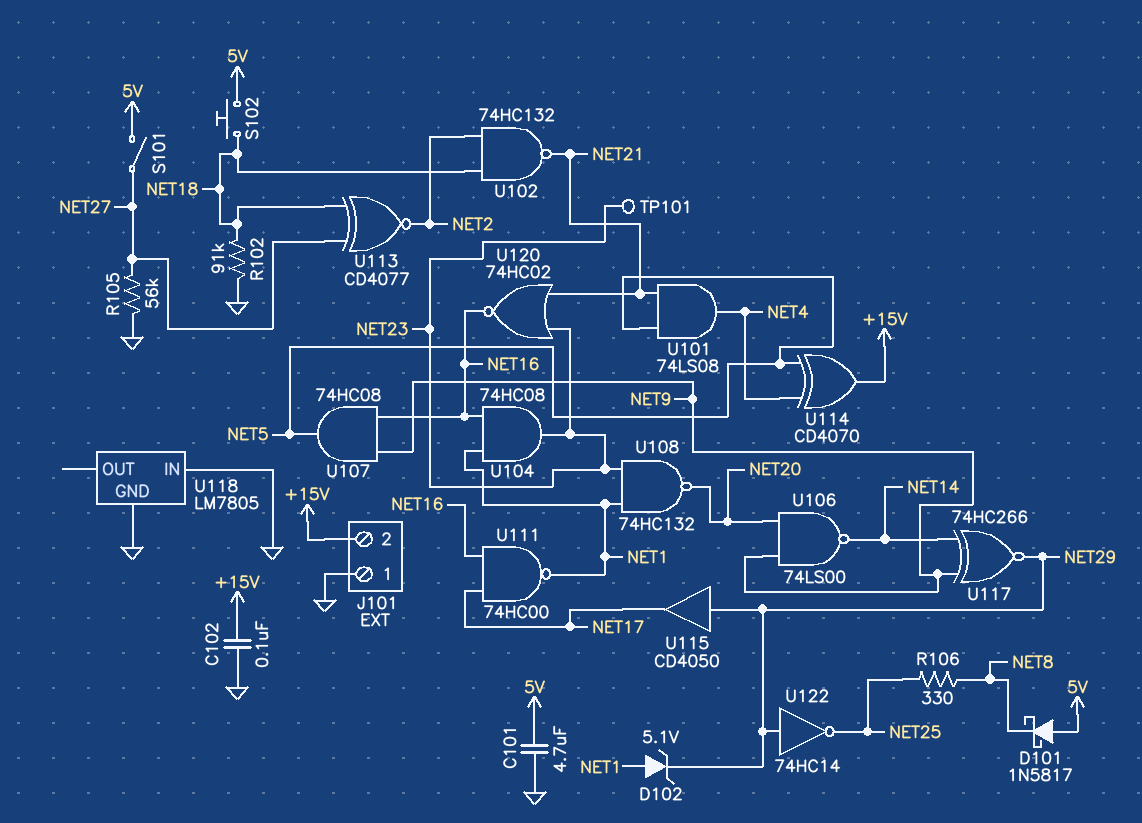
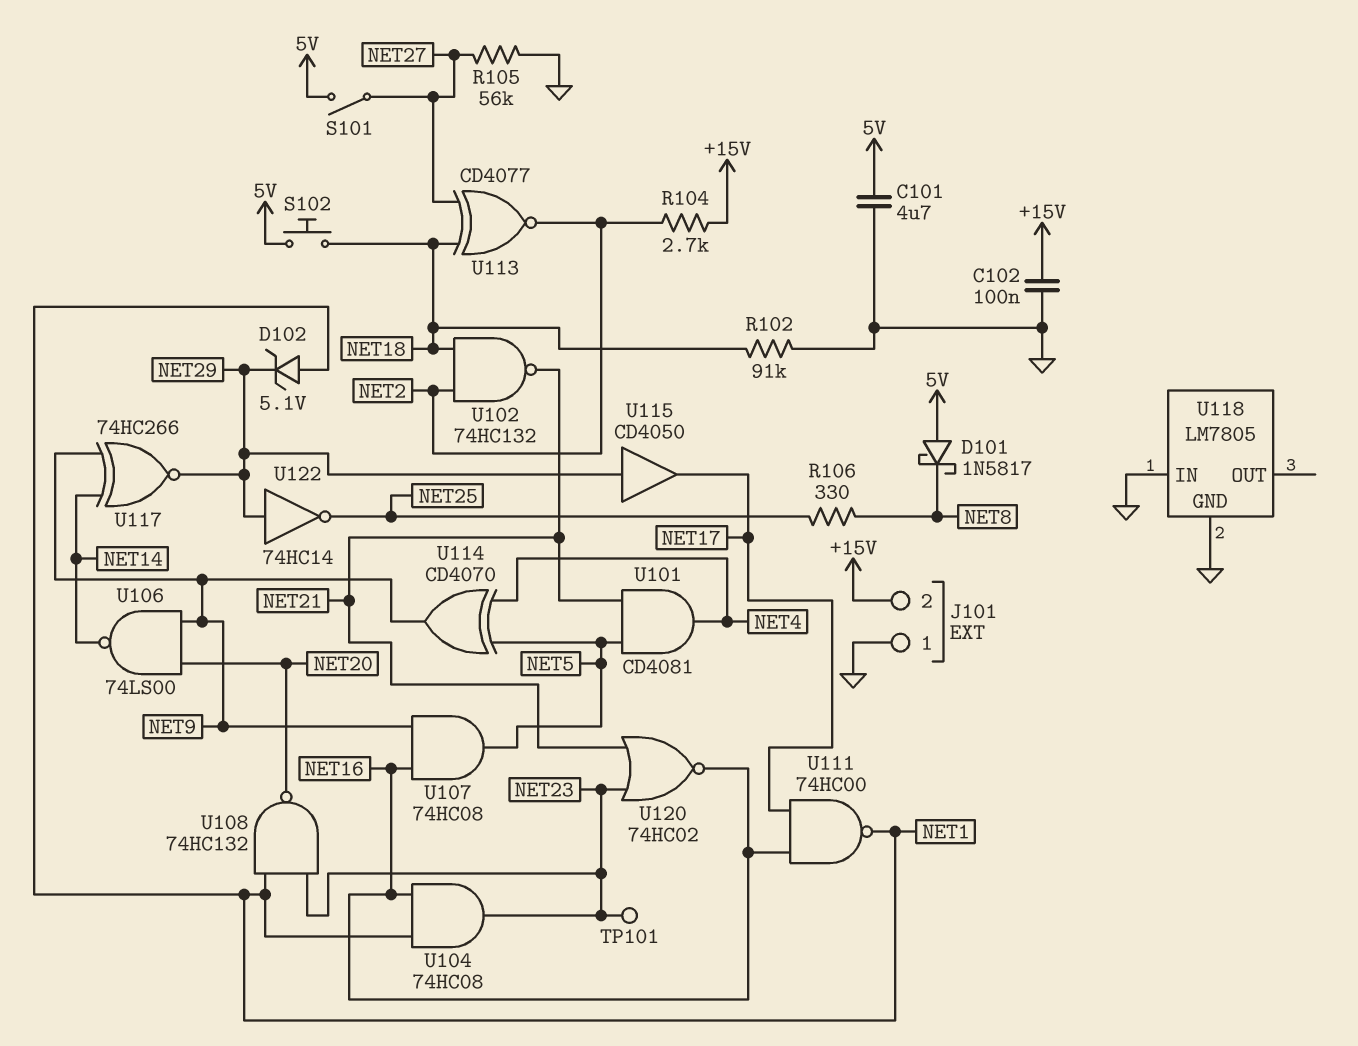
R104: none -> 2.7k (+15V, NET2)
U101: AND 74LS08 (in NET5, in NET21, out NET4) -> AND CD4081 (in NET5, in NET21, out NET4)
U114: XOR CD4070 (in NET4, in NET5, out +15V) -> XOR CD4070 (in NET4, in NET5, out NET9)

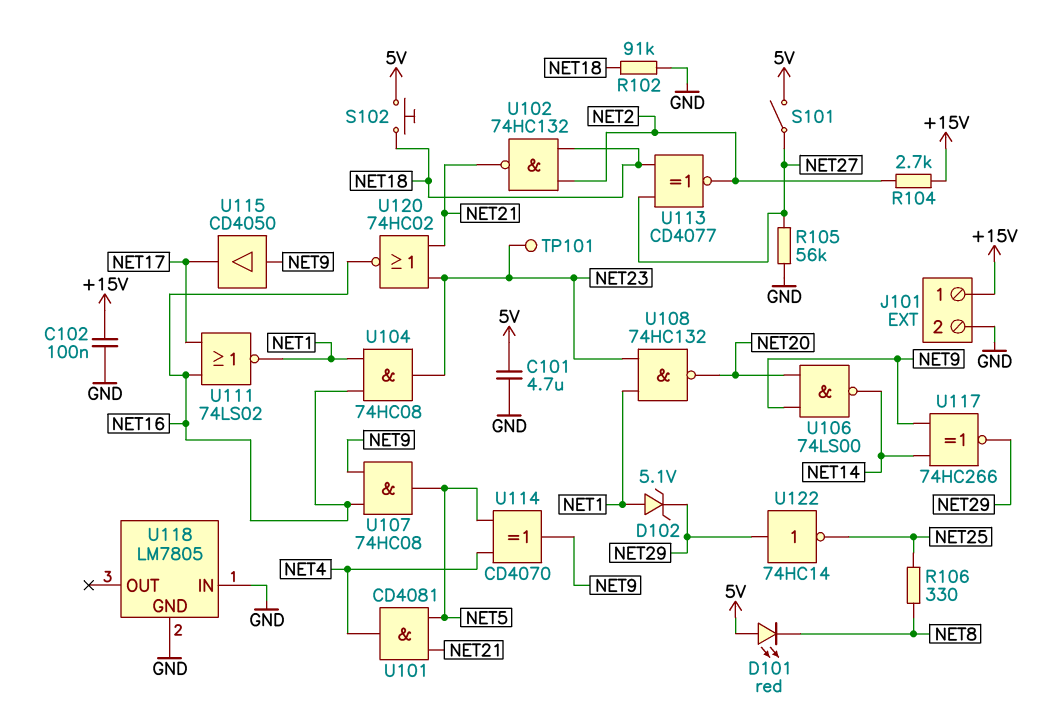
D101: schottky 1N5817 (A 5V, K NET8) -> LED red (A 5V, K NET8)
J101 pin 1: GND -> +15V
J101 pin 2: +15V -> GND
U111: NAND 74HC00 (in NET16, in NET17, out NET1) -> NOR 74LS02 (in NET16, in NET17, out NET1)
U115: buffer CD4050 (in NET29, out NET17) -> buffer CD4050 (in NET9, out NET17)

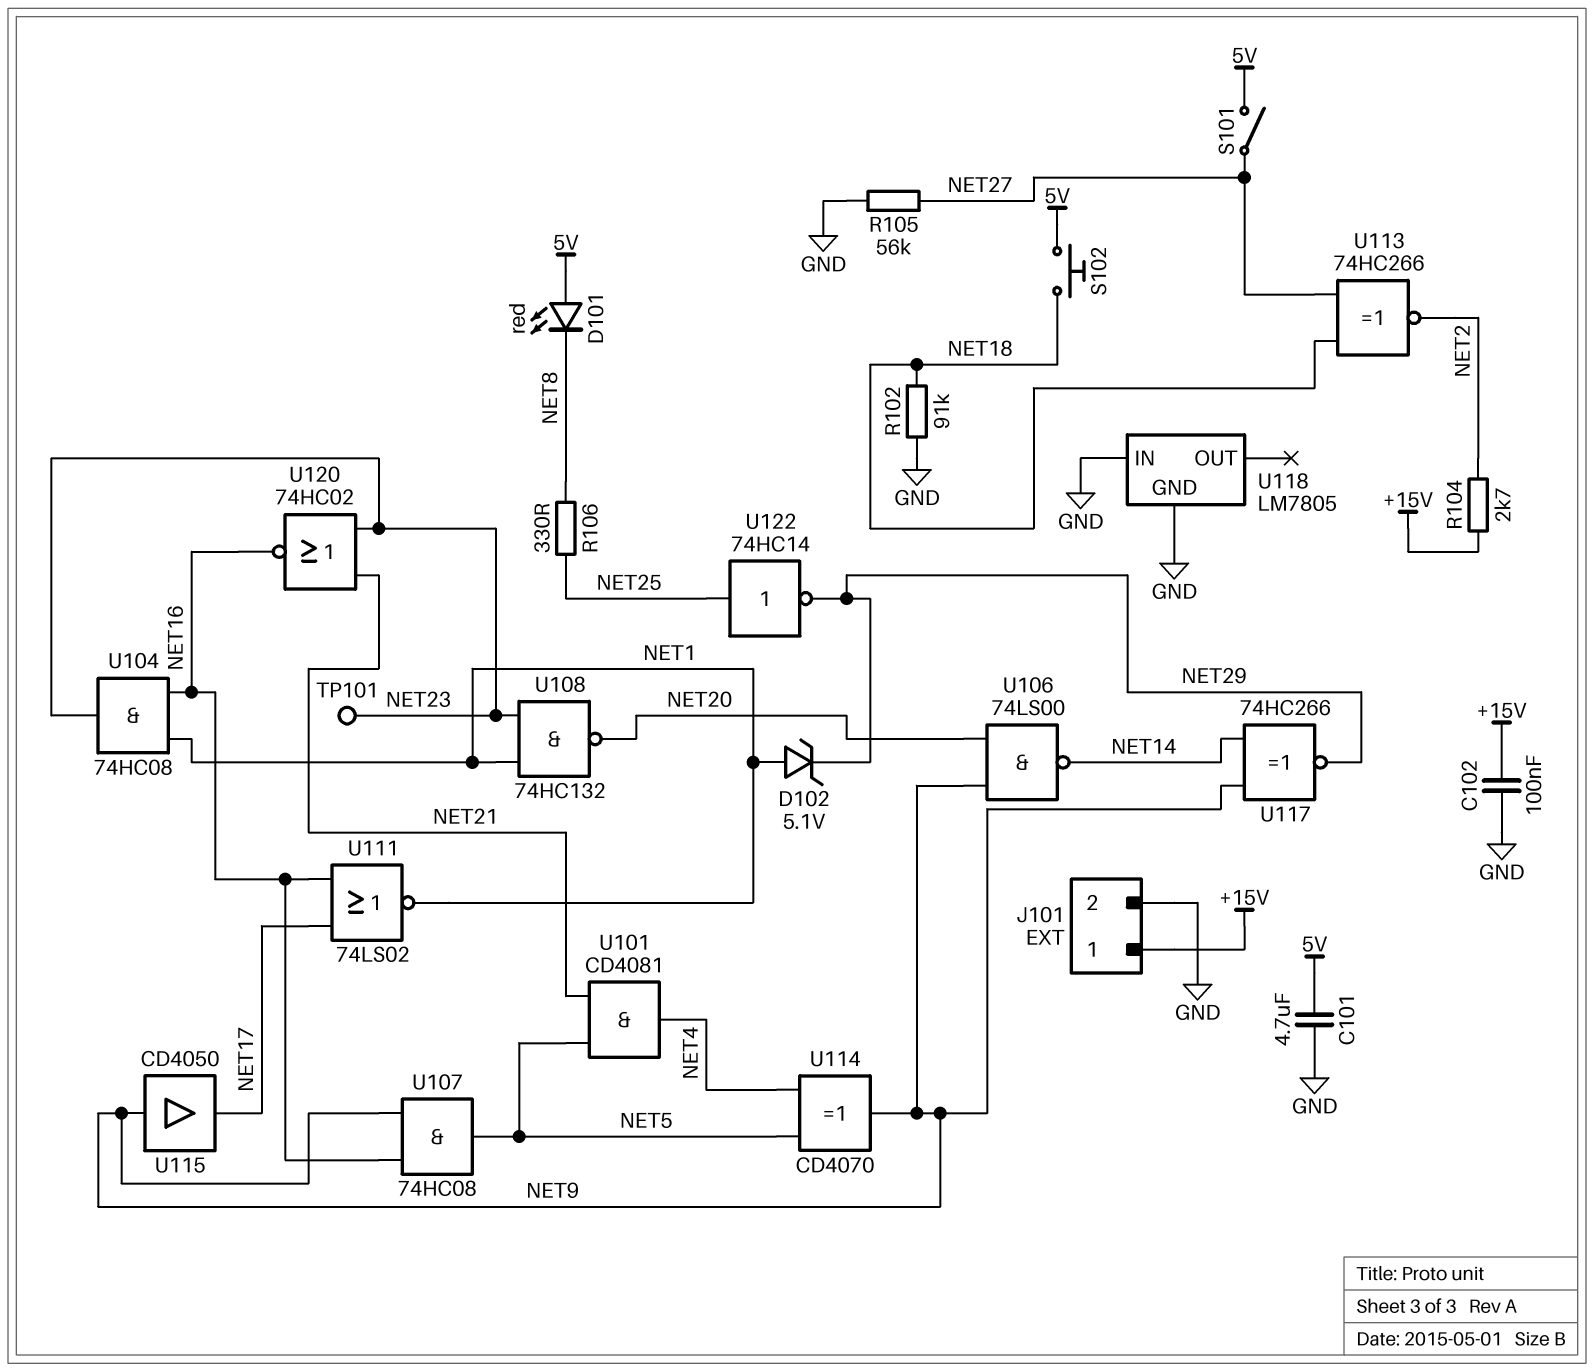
U102: NAND 74HC132 (in NET2, in NET18, out NET21) -> none
U113: XNOR CD4077 (in NET18, in NET27, out NET2) -> XNOR 74HC266 (in NET18, in NET27, out NET2)
U122: NOT 74HC14 (in NET29, out NET25) -> NOT 74HC14 (in NET25, out NET29)

